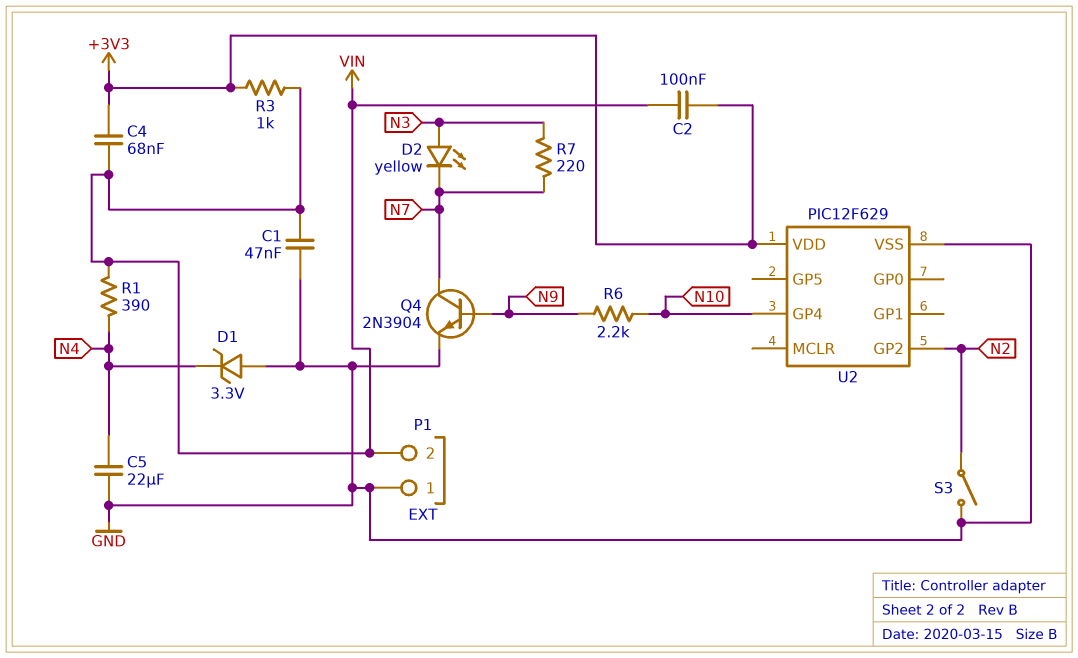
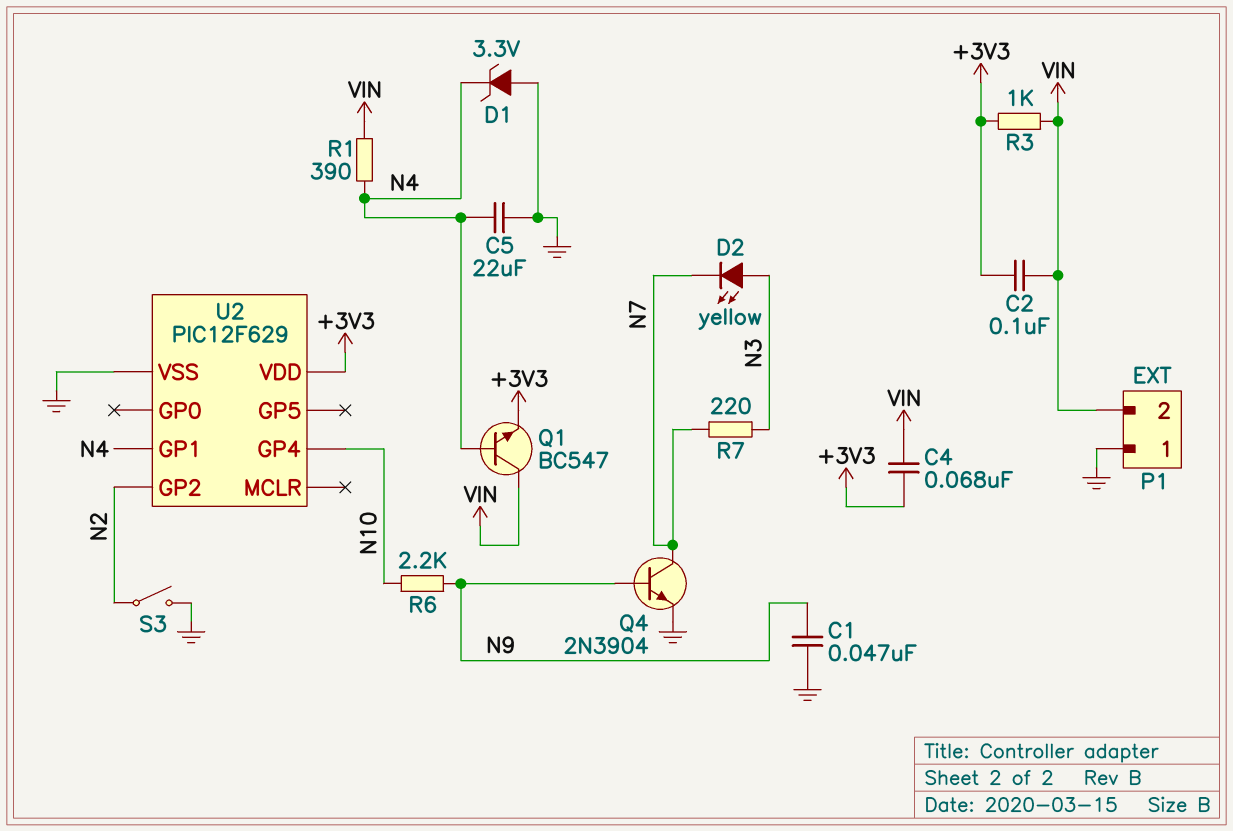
C1: 47nF (GND, VIN) -> 47nF (GND, N9)
Q1: none -> NPN BC547 (B N4, C VIN, E +3V3)
U2 pin GP1: none -> N4

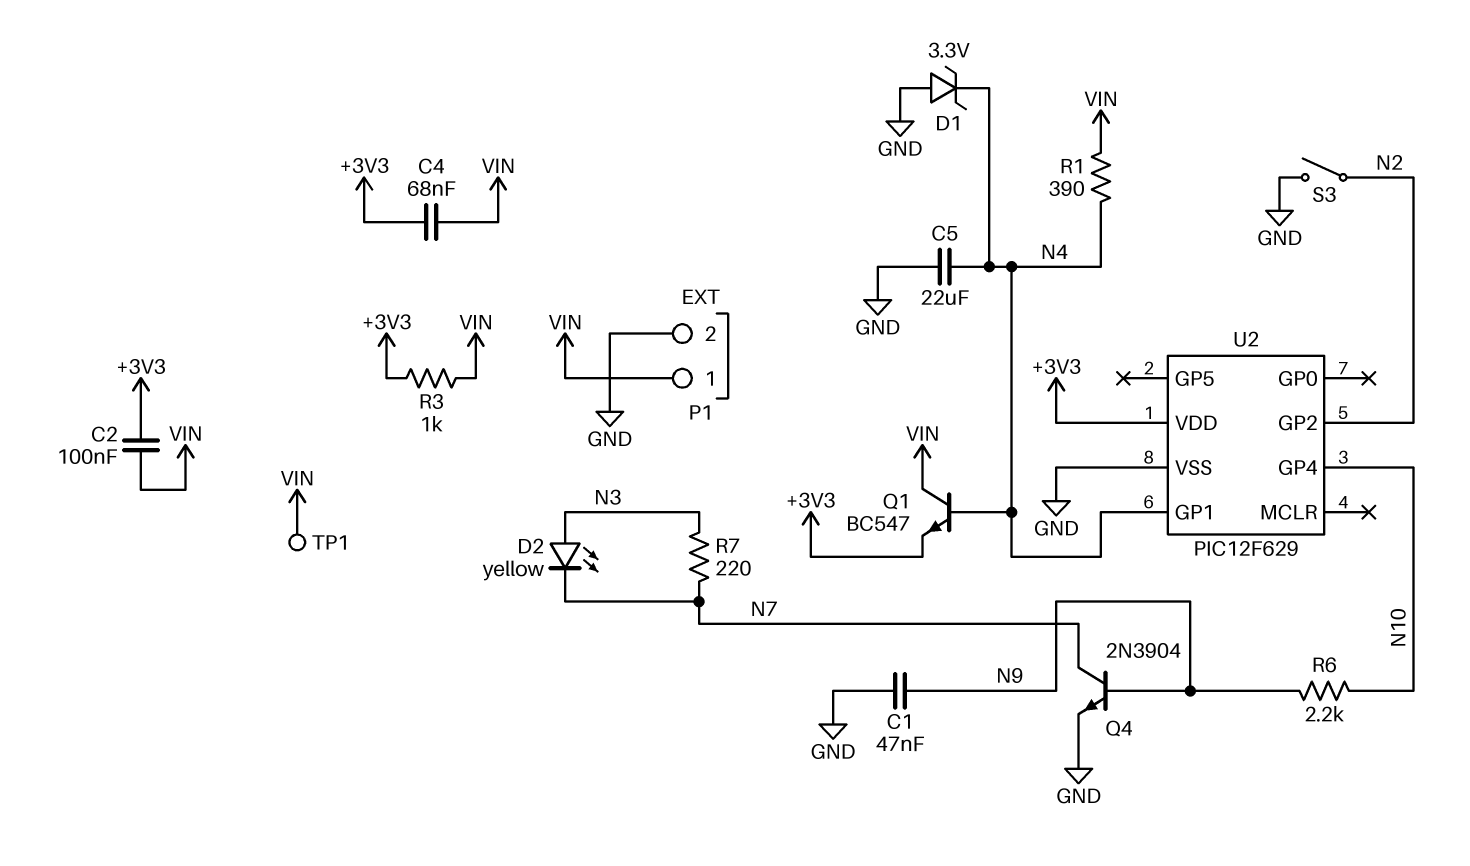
P1 pin 1: GND -> VIN
P1 pin 2: VIN -> GND
TP1: none -> test point (VIN)

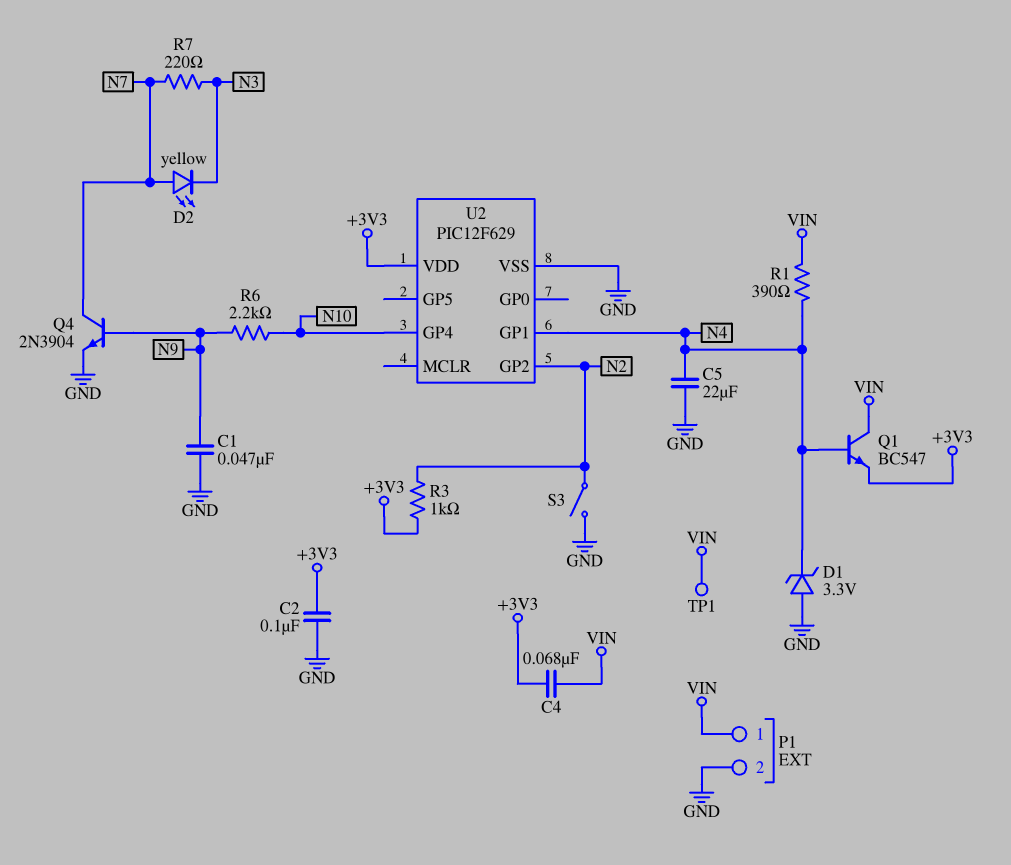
C2: 100nF (+3V3, VIN) -> 100nF (+3V3, GND)
D2: LED yellow (A N3, K N7) -> LED yellow (A N7, K N3)
R3: 1k (+3V3, VIN) -> 1k (+3V3, N2)

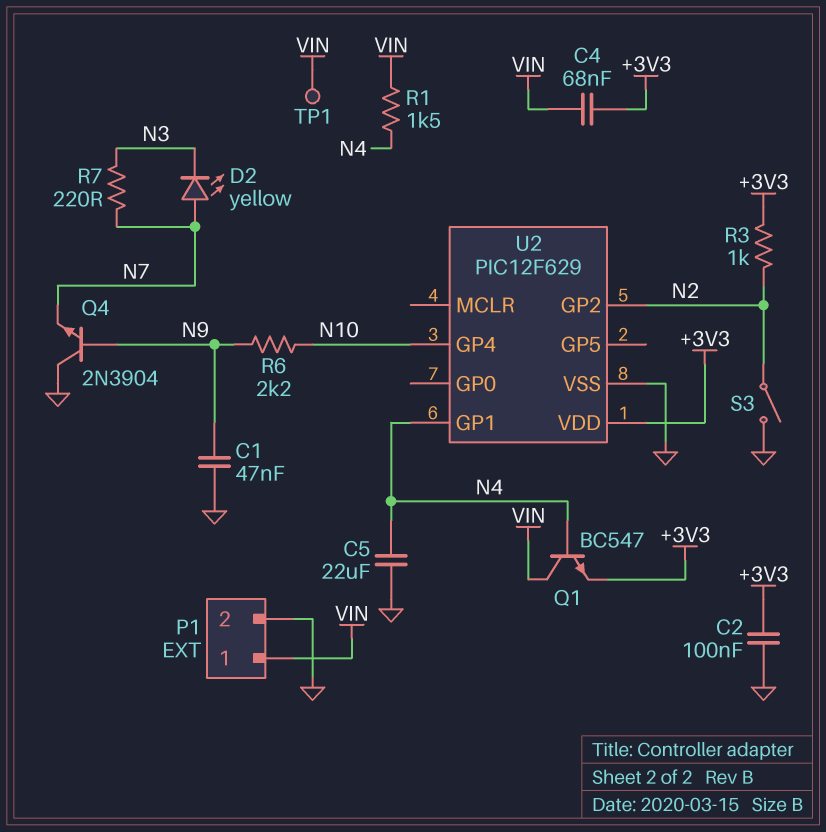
D1: zener 3.3V (A GND, K N4) -> none
Q4: NPN 2N3904 (B N9, C N7, E GND) -> NPN 2N3904 (B N9, C GND, E N7)
R1: 390 (N4, VIN) -> 1.5k (N4, VIN)

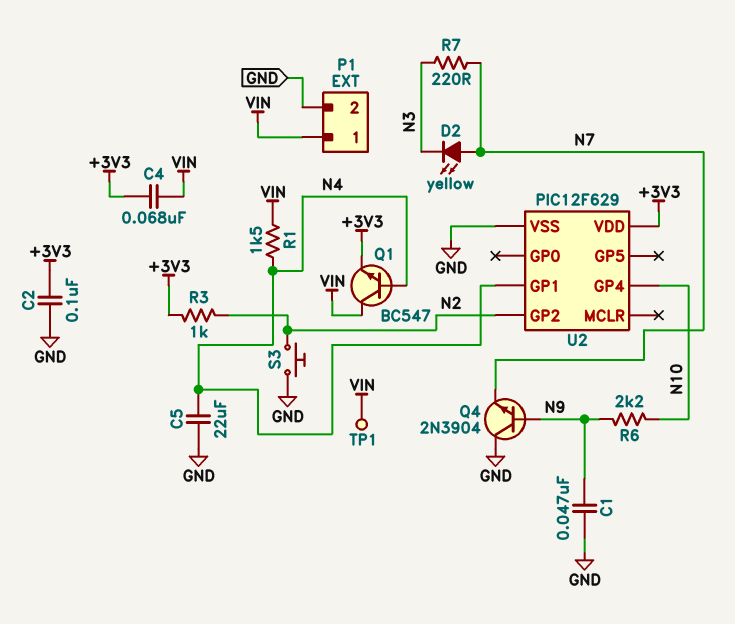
S3: switch (GND, N2) -> button (GND, N2)

